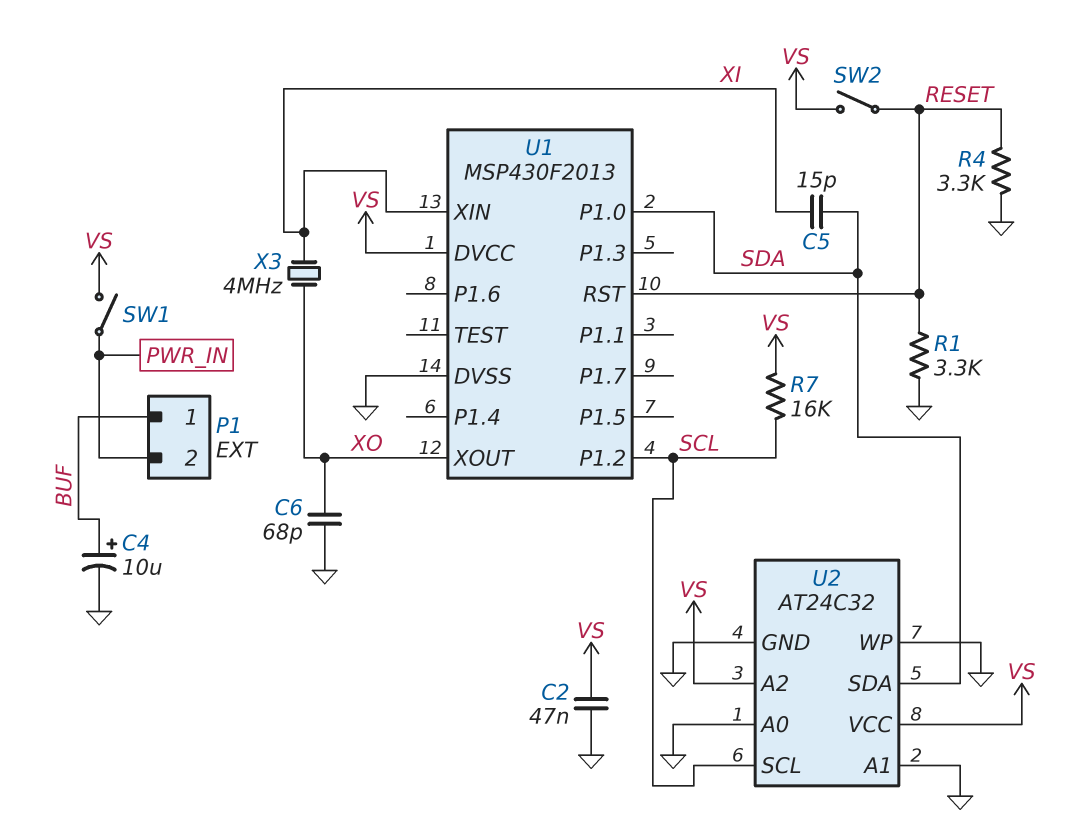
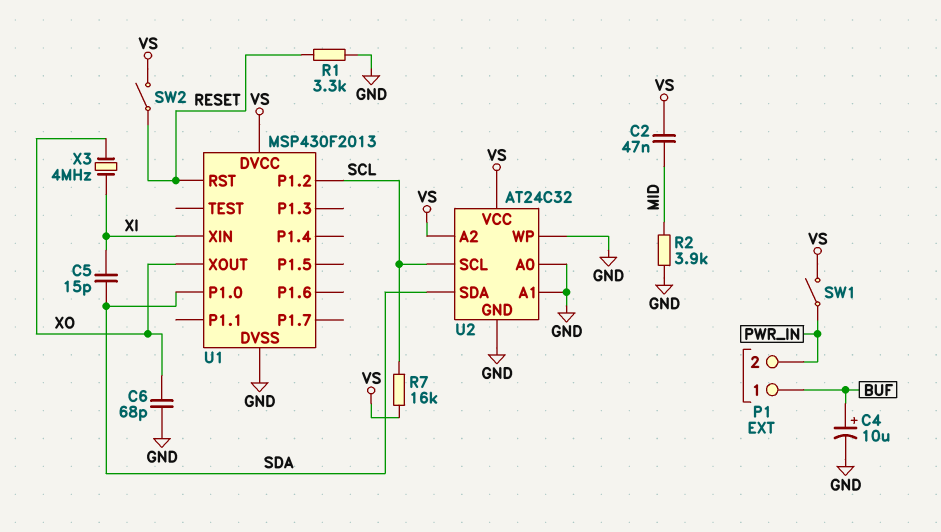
C2: 47nF (GND, VS) -> 47nF (MID, VS)
R2: none -> 3.9k (GND, MID)
R4: 3.3k (GND, RESET) -> none

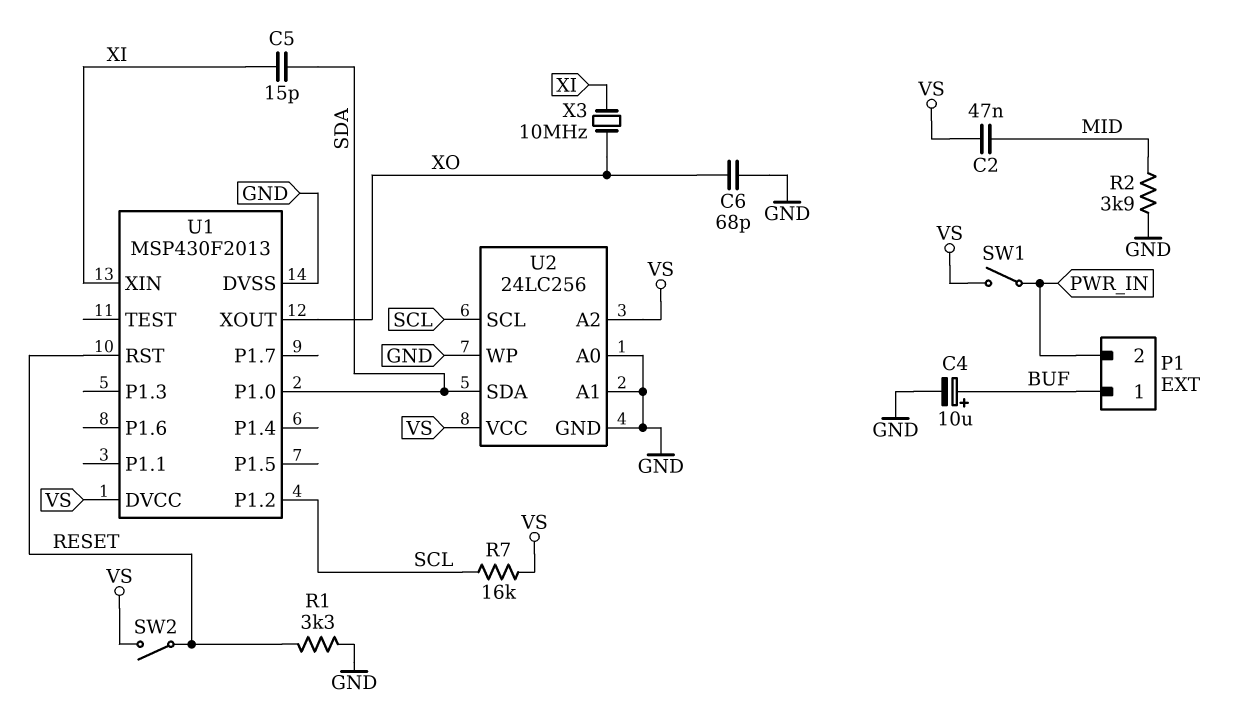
U2: AT24C32 -> 24LC256
X3: 4MHz (XI, XO) -> 10MHz (XI, XO)

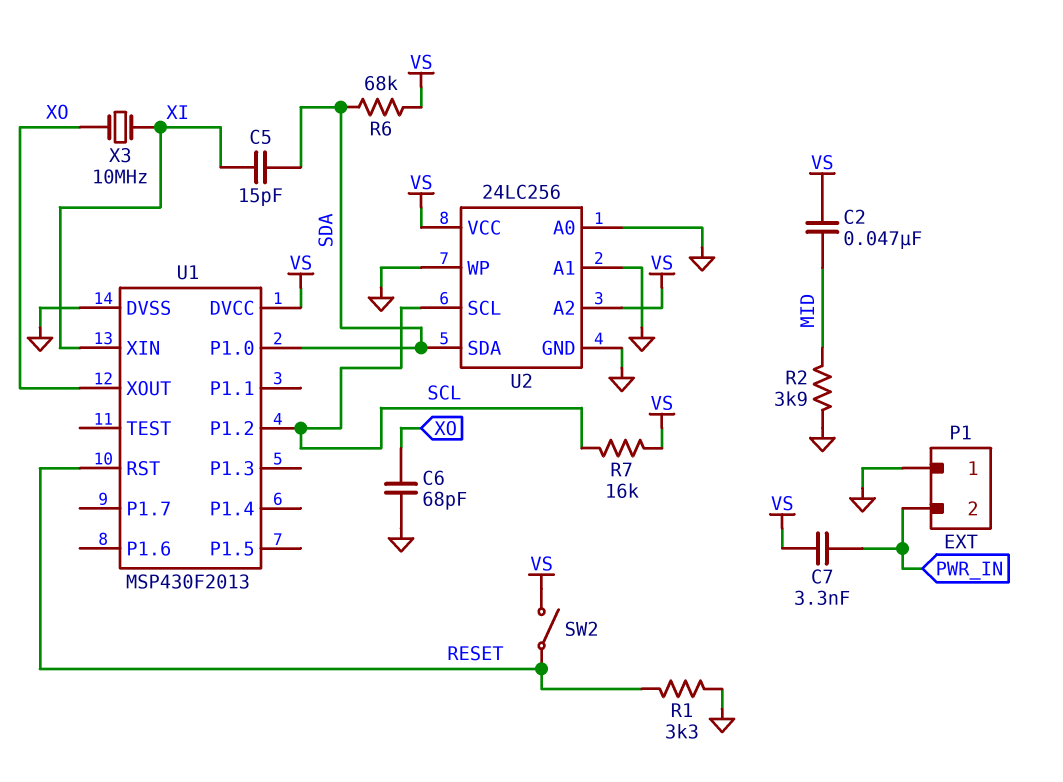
C4: 10uF (plus BUF, minus GND) -> none
C7: none -> 3.3nF (PWR_IN, VS)
P1 pin 1: BUF -> GND
R6: none -> 68k (SDA, VS)
SW1: switch (PWR_IN, VS) -> none

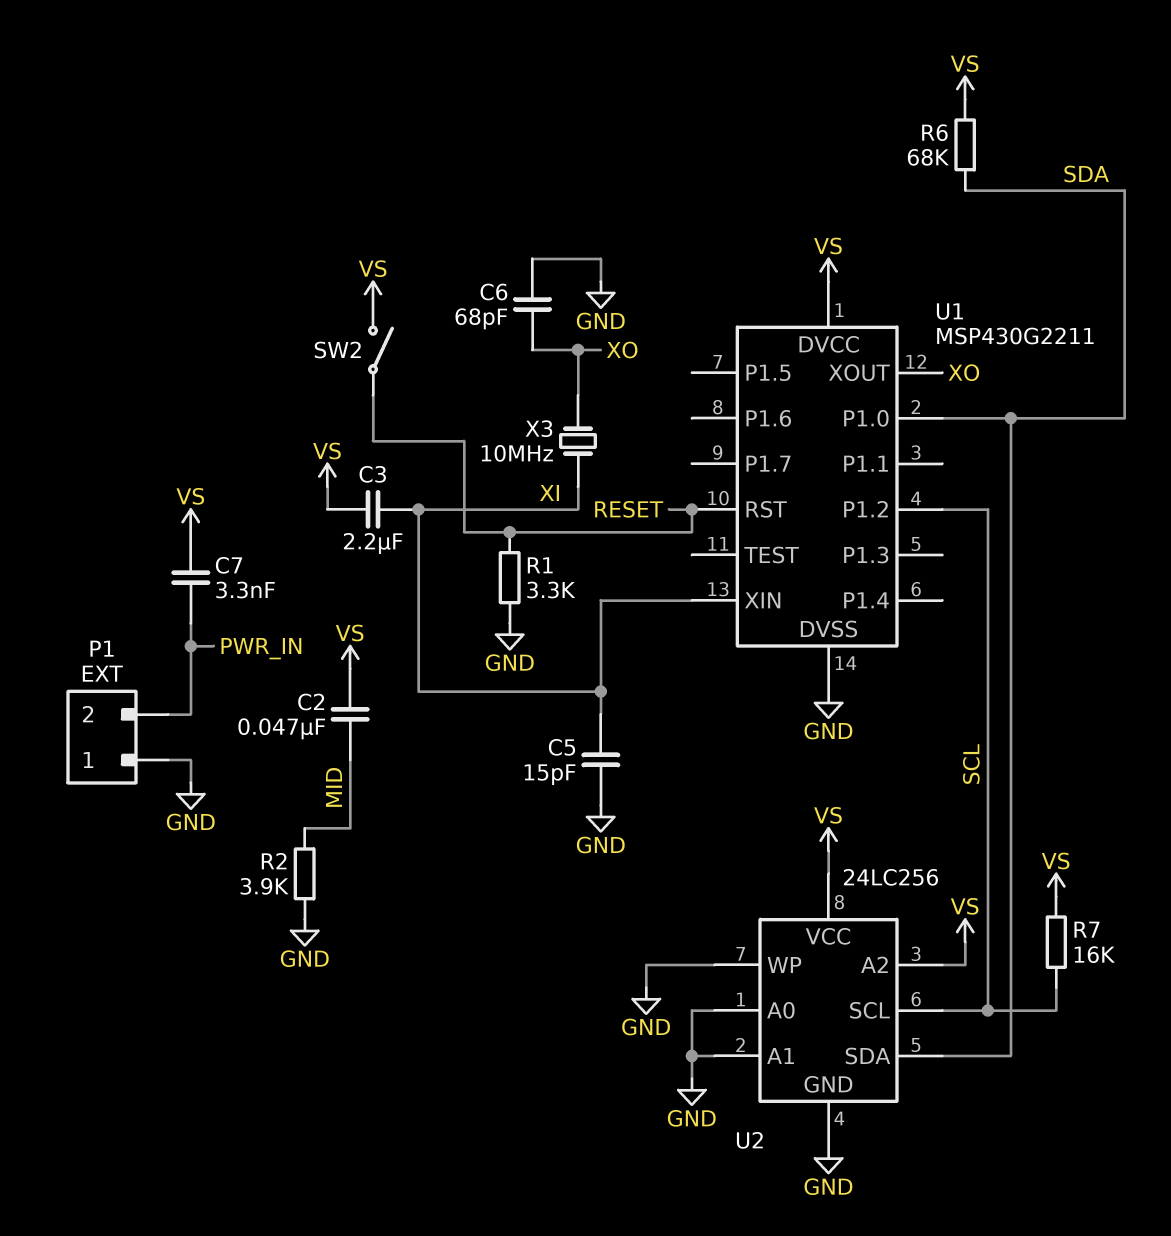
C3: none -> 2.2uF (VS, XI)
C5: 15pF (SDA, XI) -> 15pF (GND, XI)
U1: MSP430F2013 -> MSP430G2211

